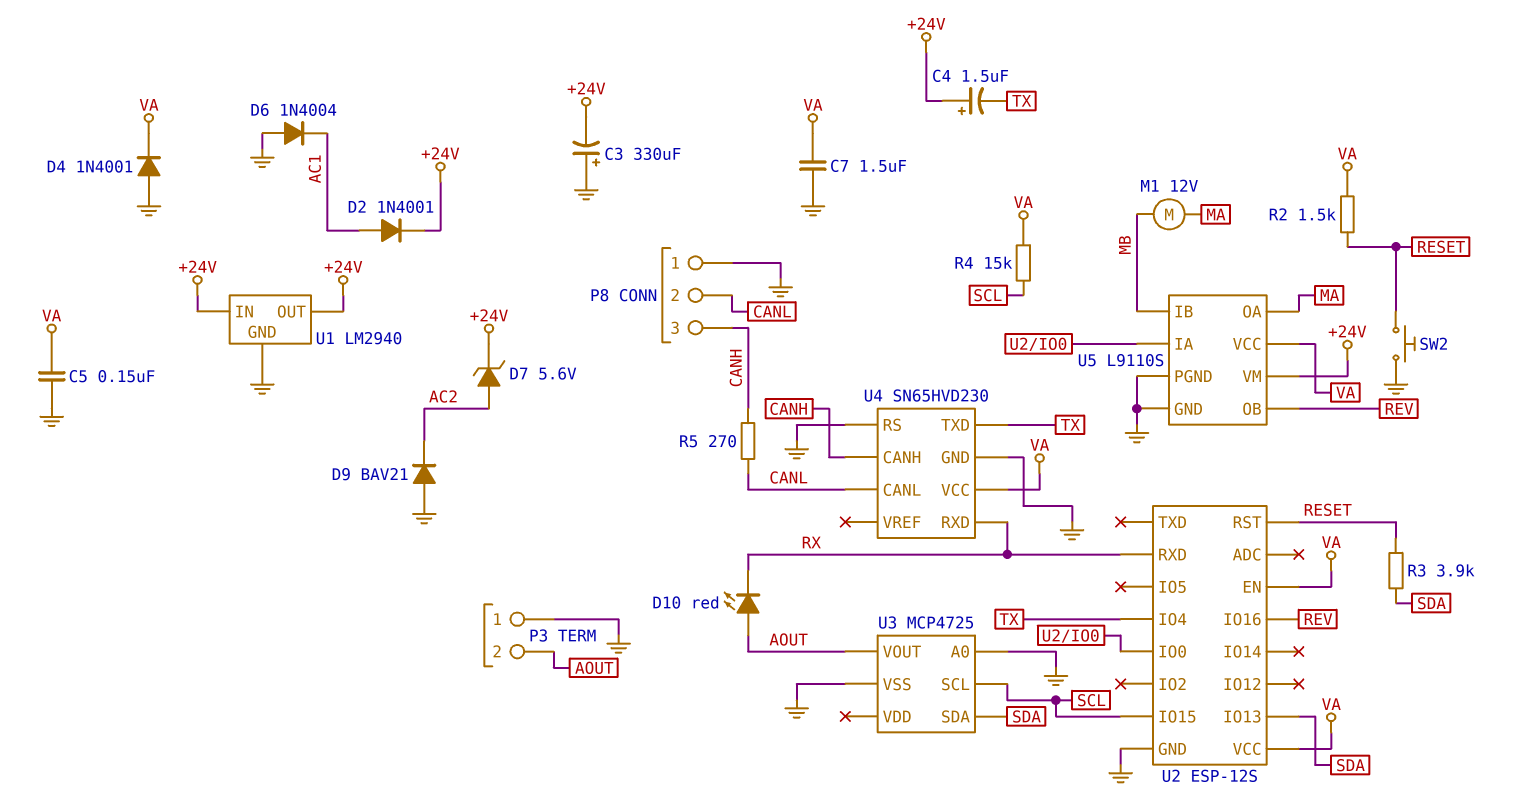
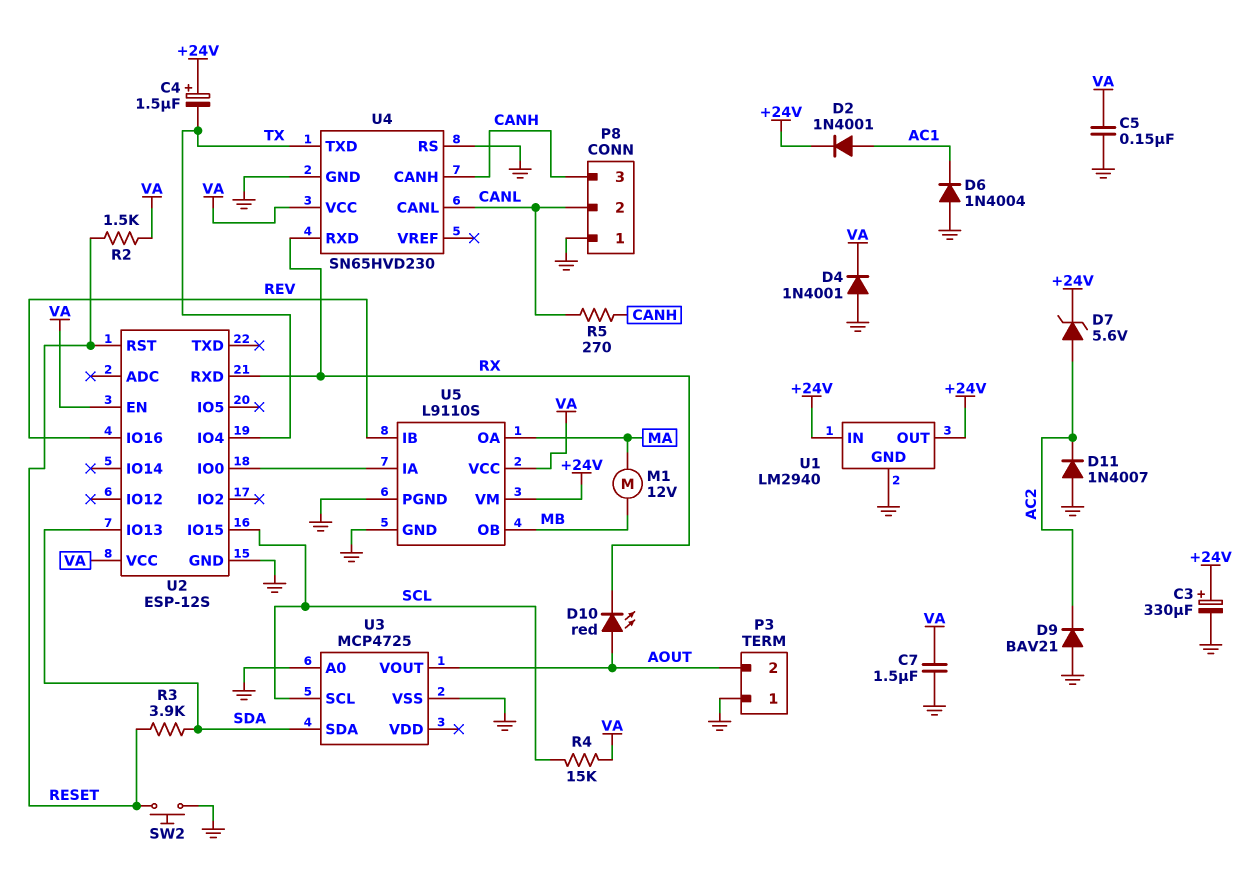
C3: 330uF (plus GND, minus +24V) -> 330uF (plus +24V, minus GND)
D11: none -> diode 1N4007 (A GND, K AC2)
U5 pin IB: MB -> REV
U5 pin OB: REV -> MB

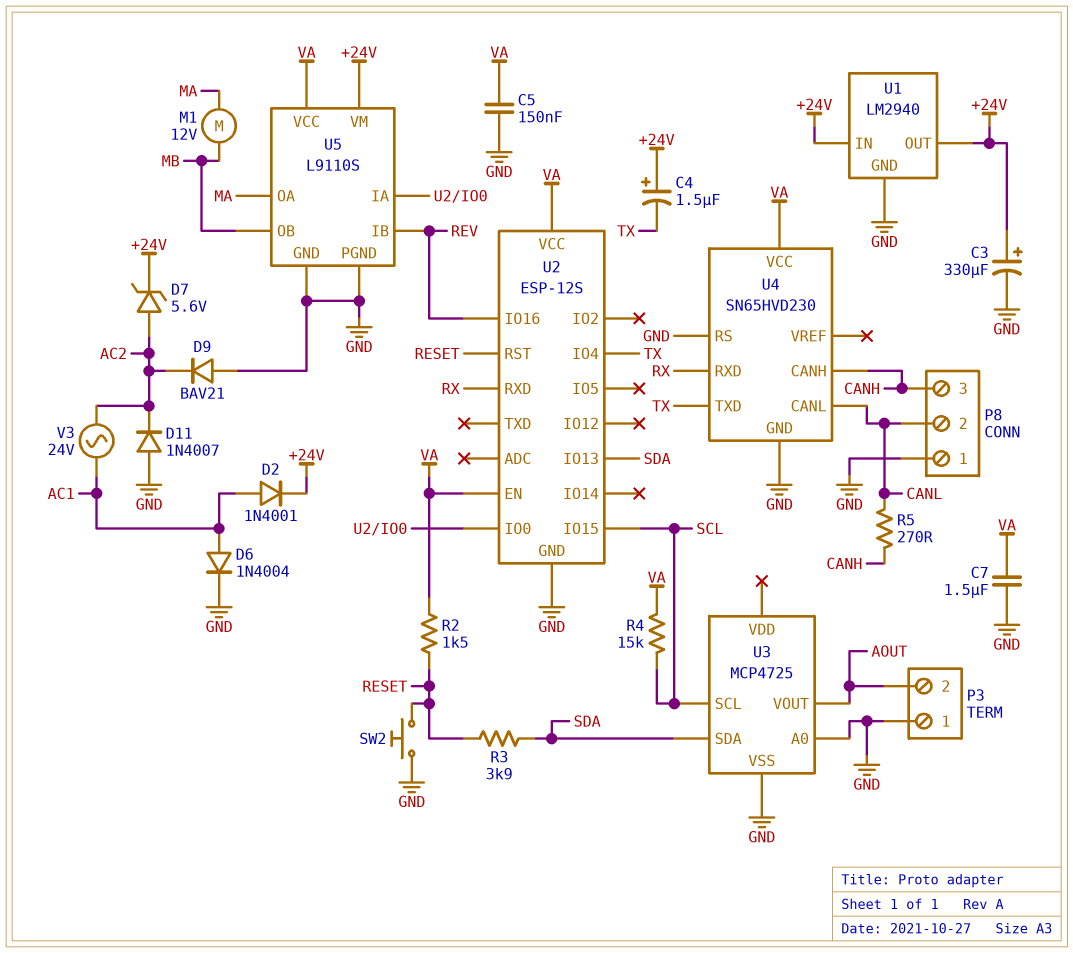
D4: diode 1N4001 (A GND, K VA) -> none
D6: diode 1N4004 (A GND, K AC1) -> diode 1N4004 (A AC1, K GND)
D10: LED red (A AOUT, K RX) -> none
V3: none -> AC 24V (AC1, AC2)

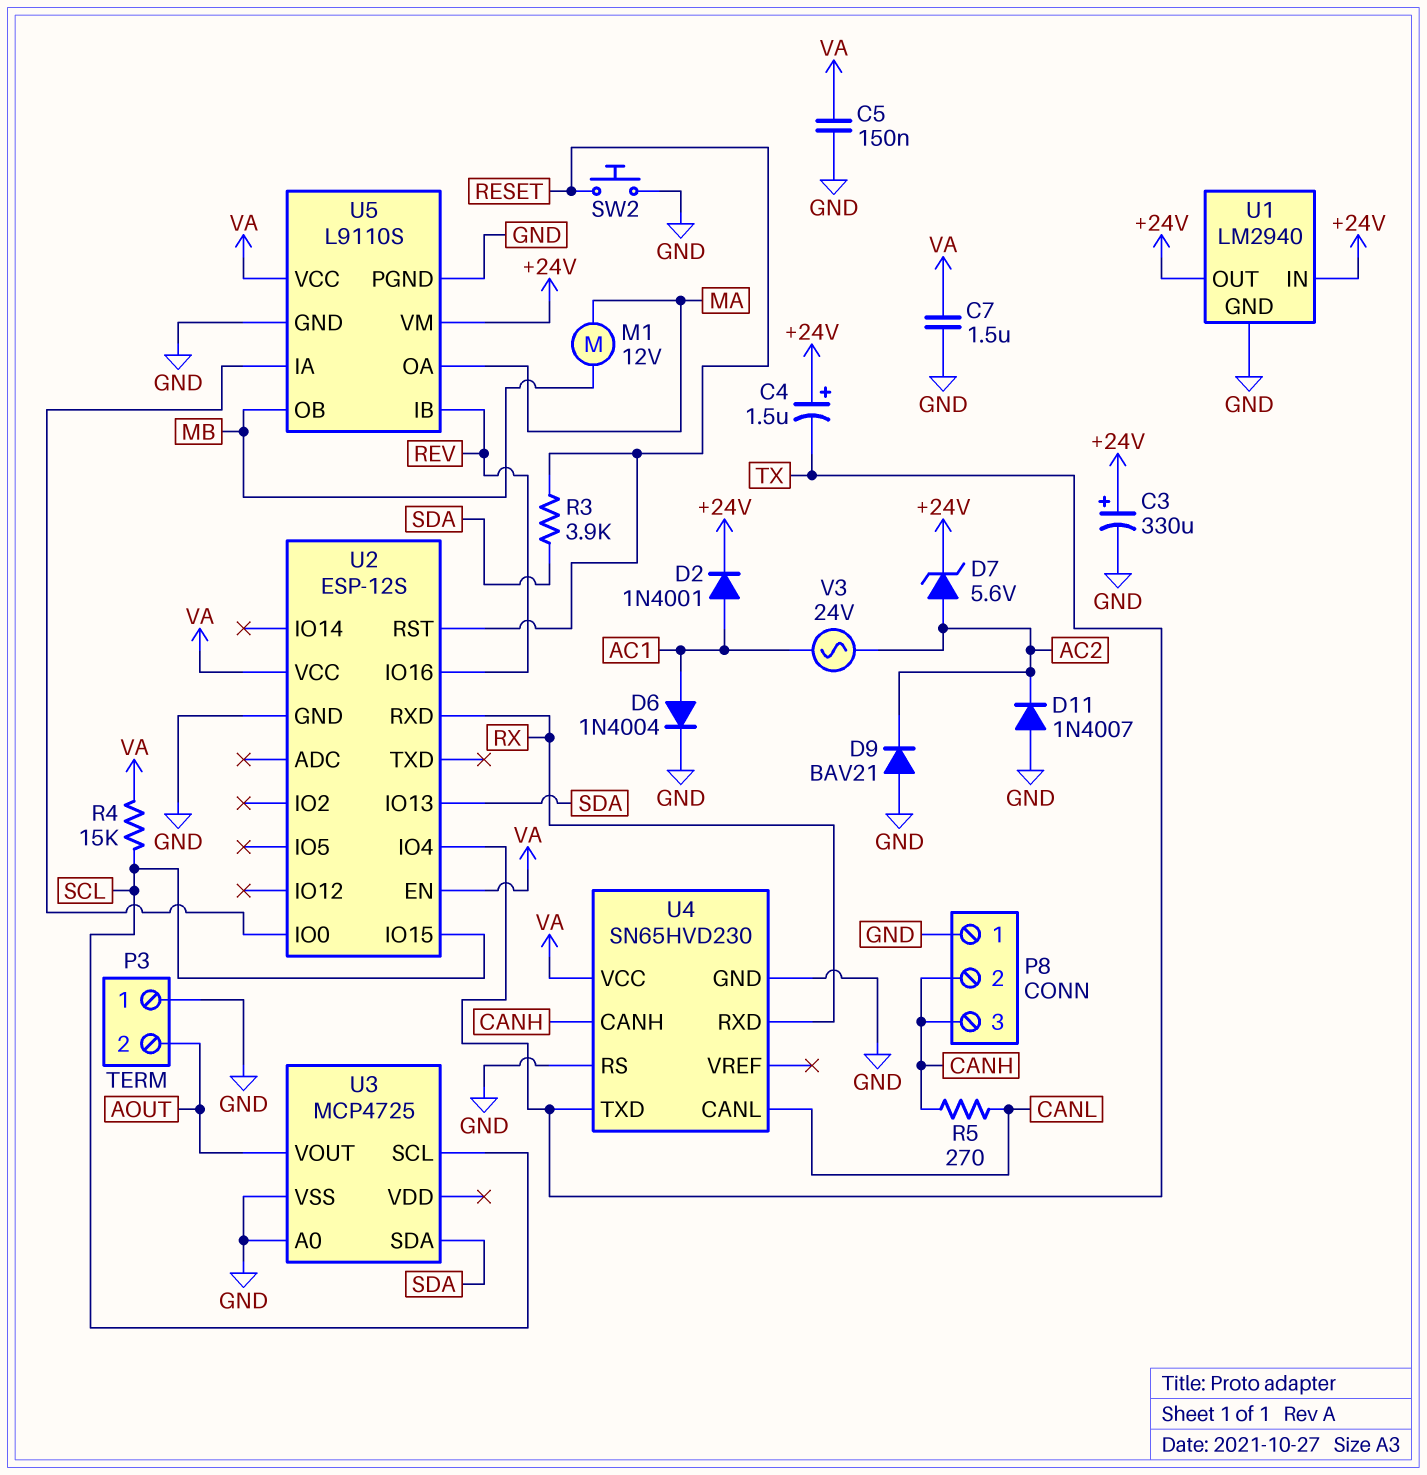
P8 pin 2: CANL -> CANH
R2: 1.5k (RESET, VA) -> none

